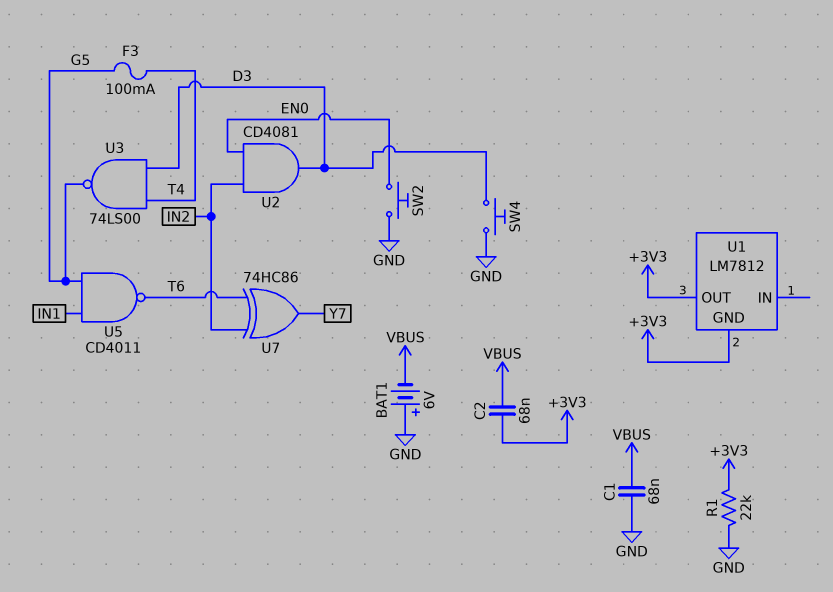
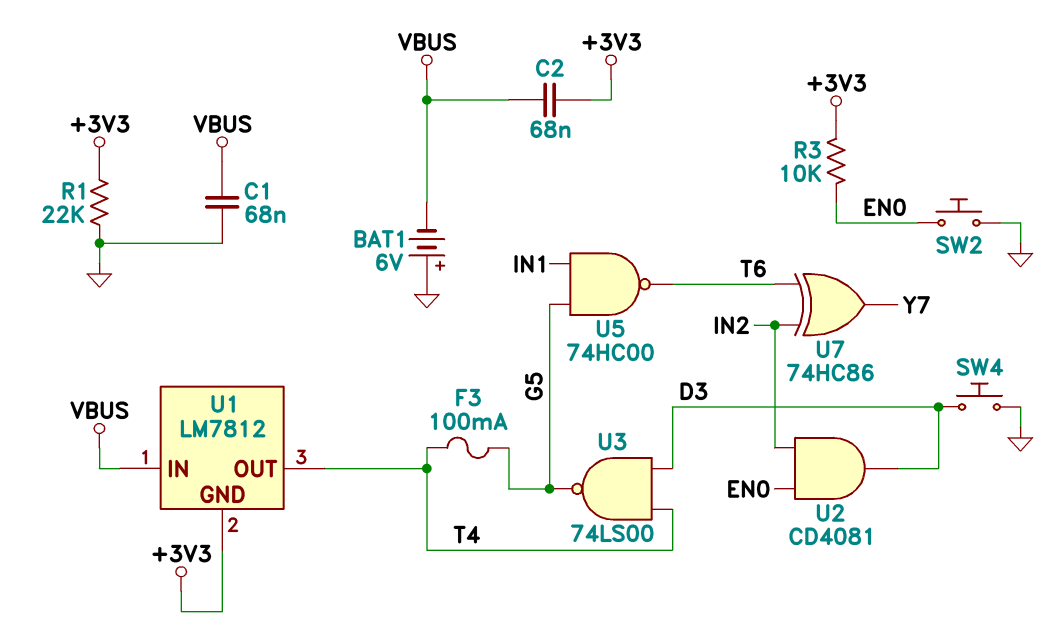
R3: none -> 10k (+3V3, EN0)
U1 pin IN: none -> VBUS
U1 pin OUT: +3V3 -> T4
U5: NAND CD4011 (in G5, in IN1, out T6) -> NAND 74HC00 (in G5, in IN1, out T6)

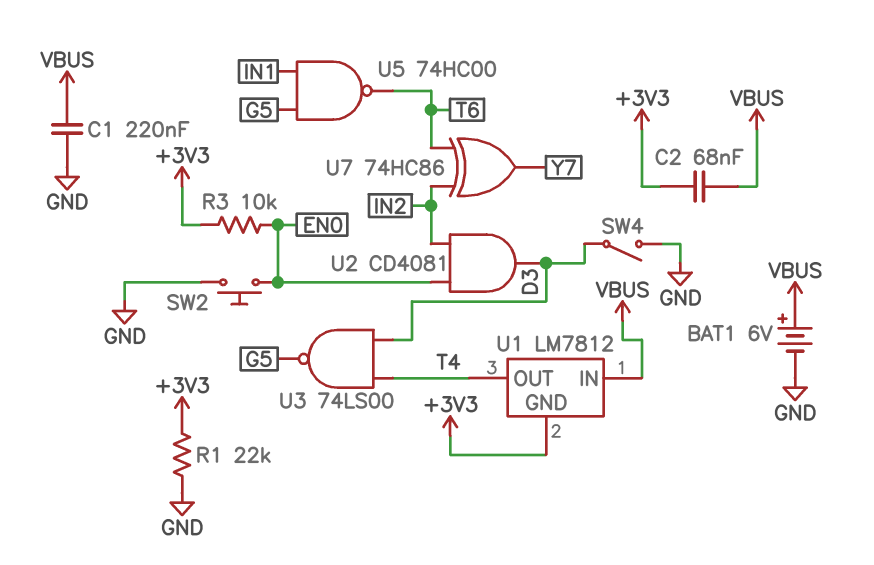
BAT1: 6V (plus GND, minus VBUS) -> 6V (plus VBUS, minus GND)
C1: 68nF (GND, VBUS) -> 220nF (GND, VBUS)
F3: 100mA (G5, T4) -> none
SW4: button (D3, GND) -> switch (D3, GND)

